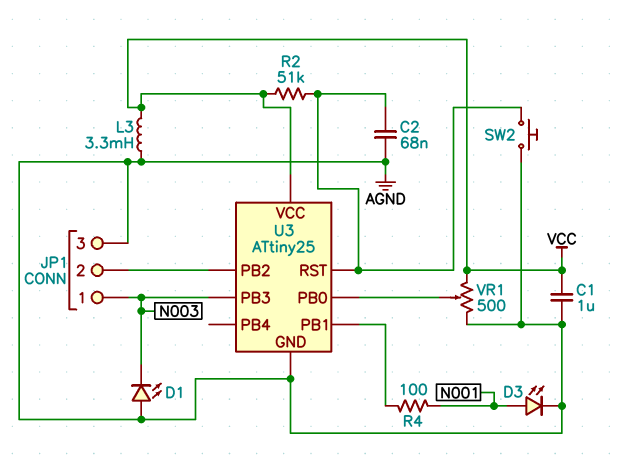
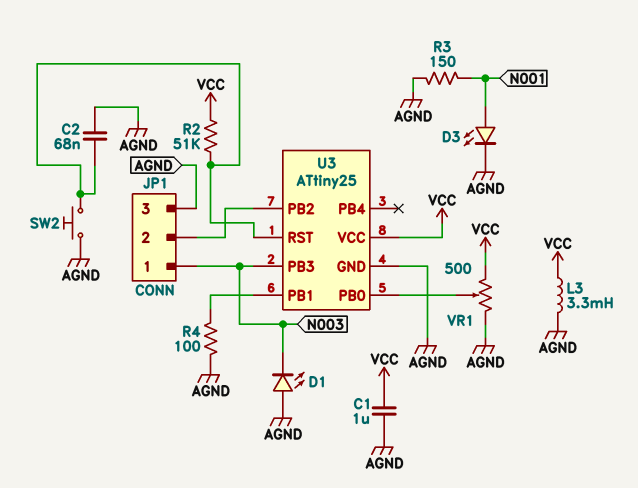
R3: none -> 150 (AGND, N001)
R4: 100 (N001, U3/PB1) -> 100 (AGND, U3/PB1)

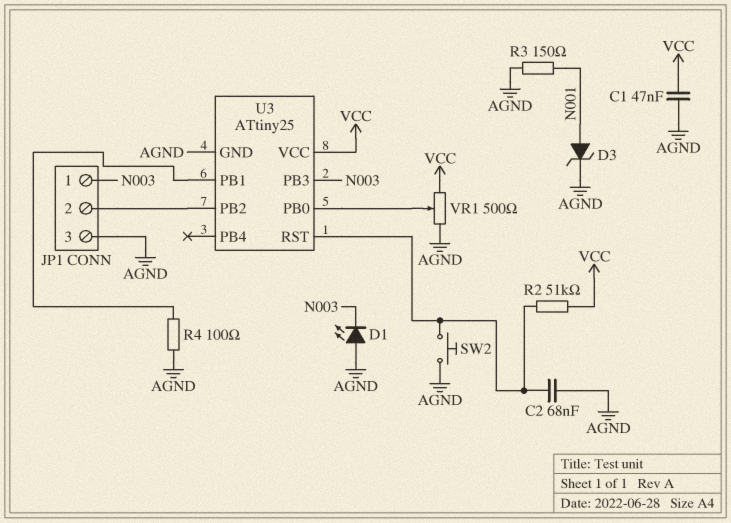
C1: 1uF (AGND, VCC) -> 47nF (AGND, VCC)
D3: LED (A N001, K AGND) -> zener (A N001, K AGND)
L3: 3.3mH (AGND, VCC) -> none

